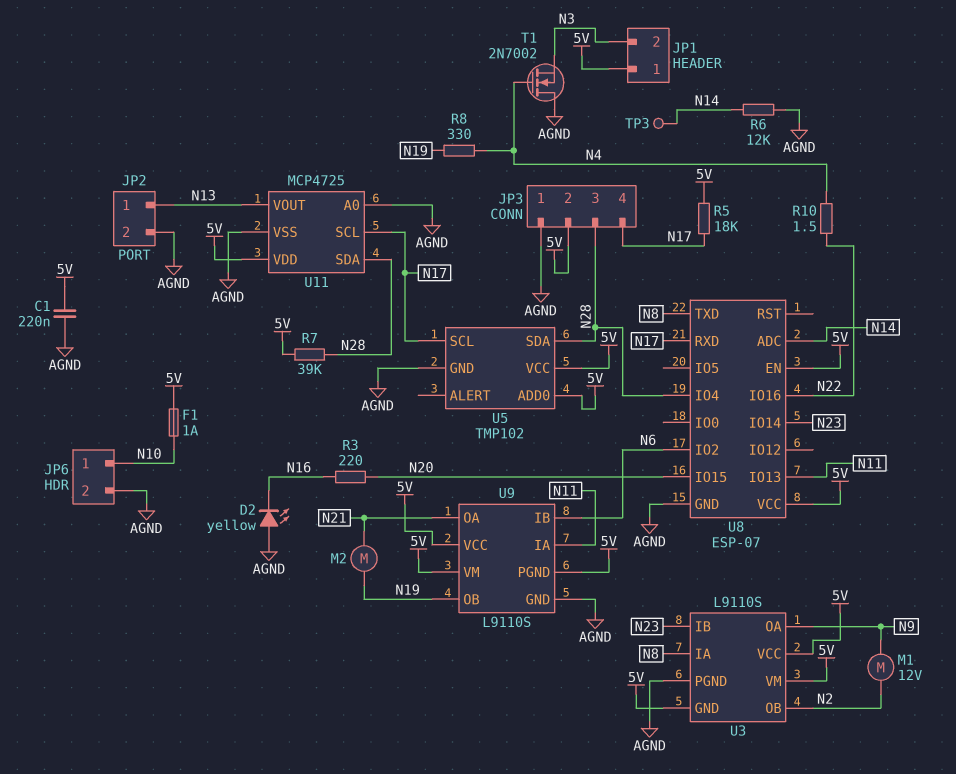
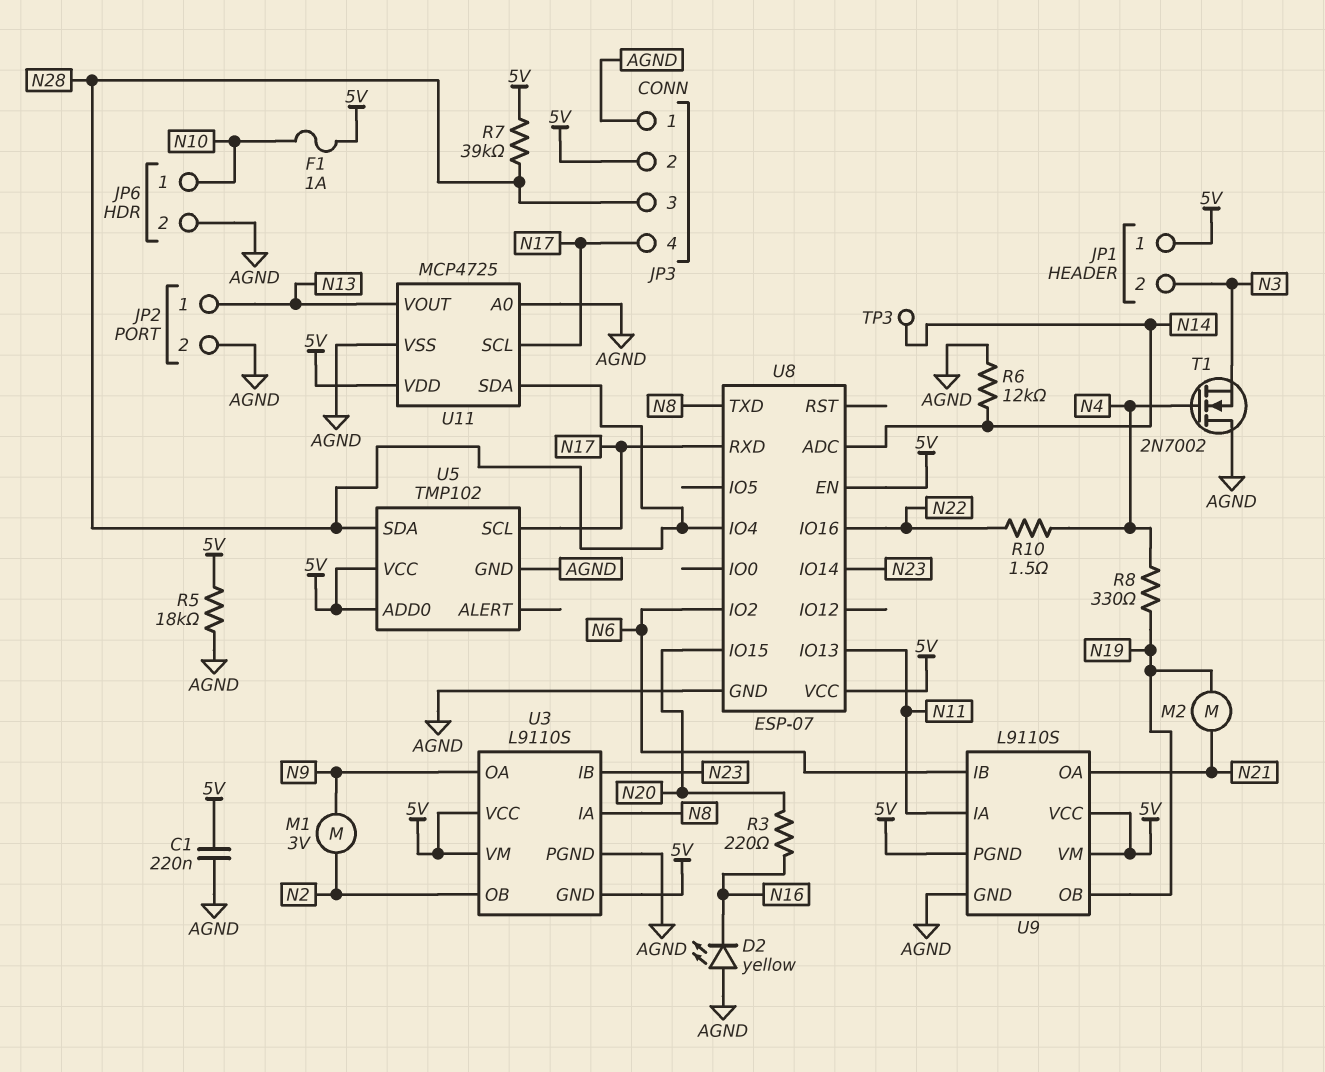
M1: motor 12V (N2, N9) -> motor 3V (N2, N9)
R5: 18k (5V, N17) -> 18k (5V, AGND)

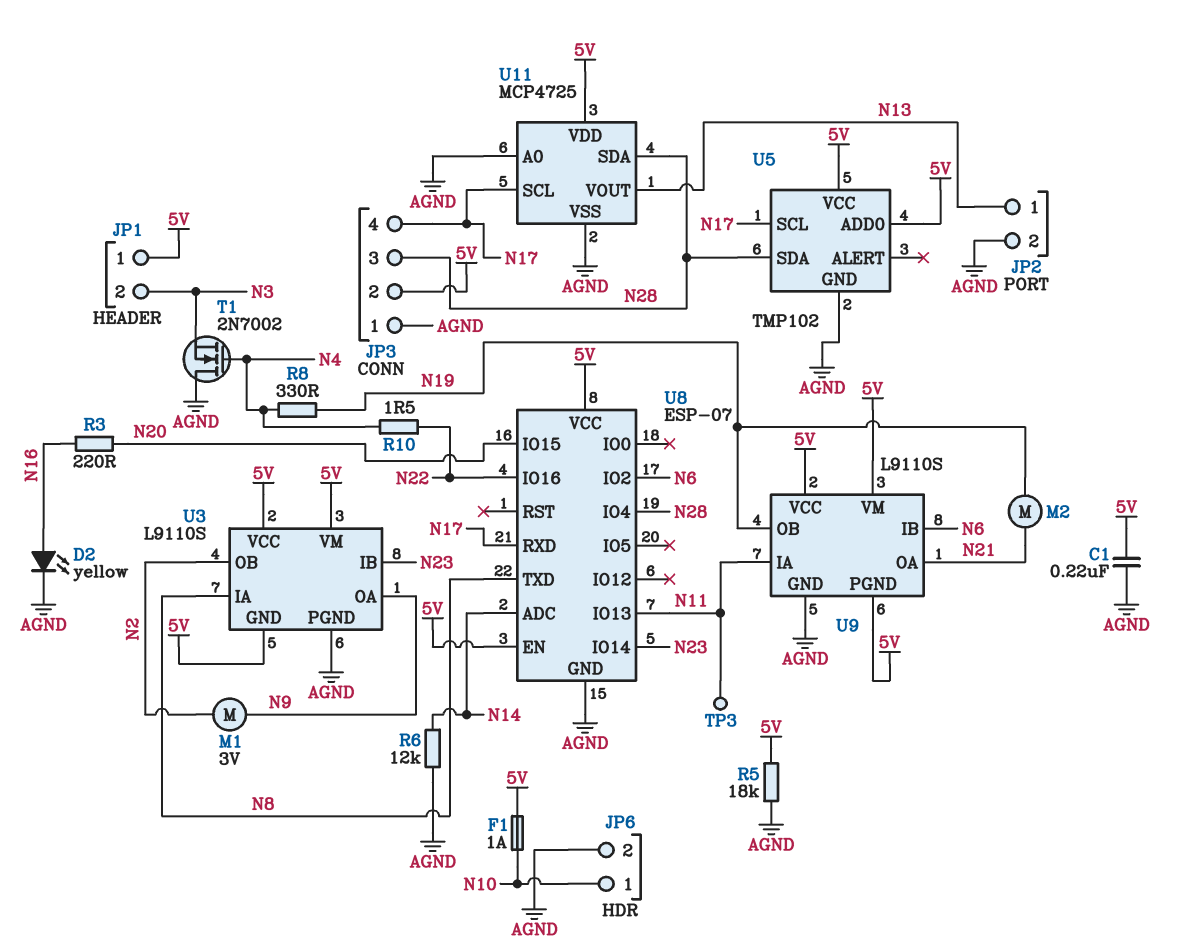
D2: LED yellow (A AGND, K N16) -> LED yellow (A N16, K AGND)
R7: 39k (5V, N28) -> none
TP3: test point (N14) -> test point (N11)

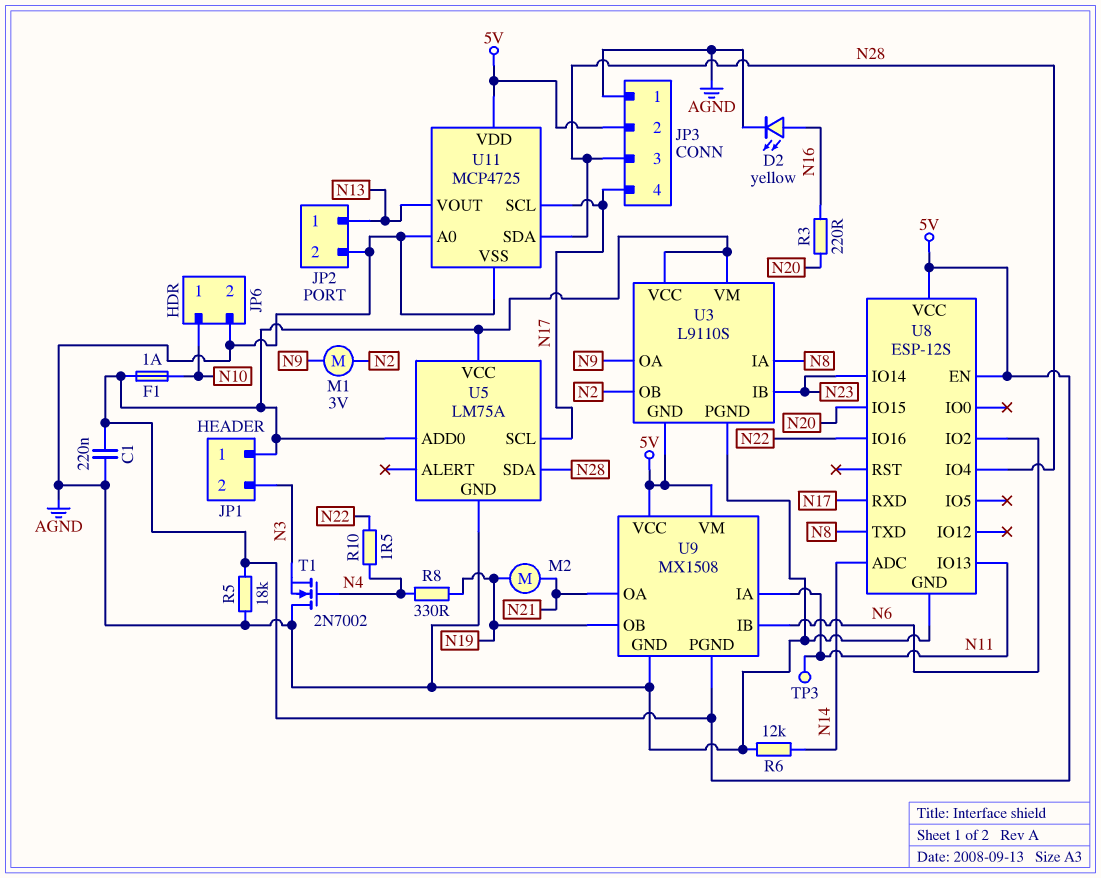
U5: TMP102 -> LM75A
U8: ESP-07 -> ESP-12S
U9: L9110S -> MX1508

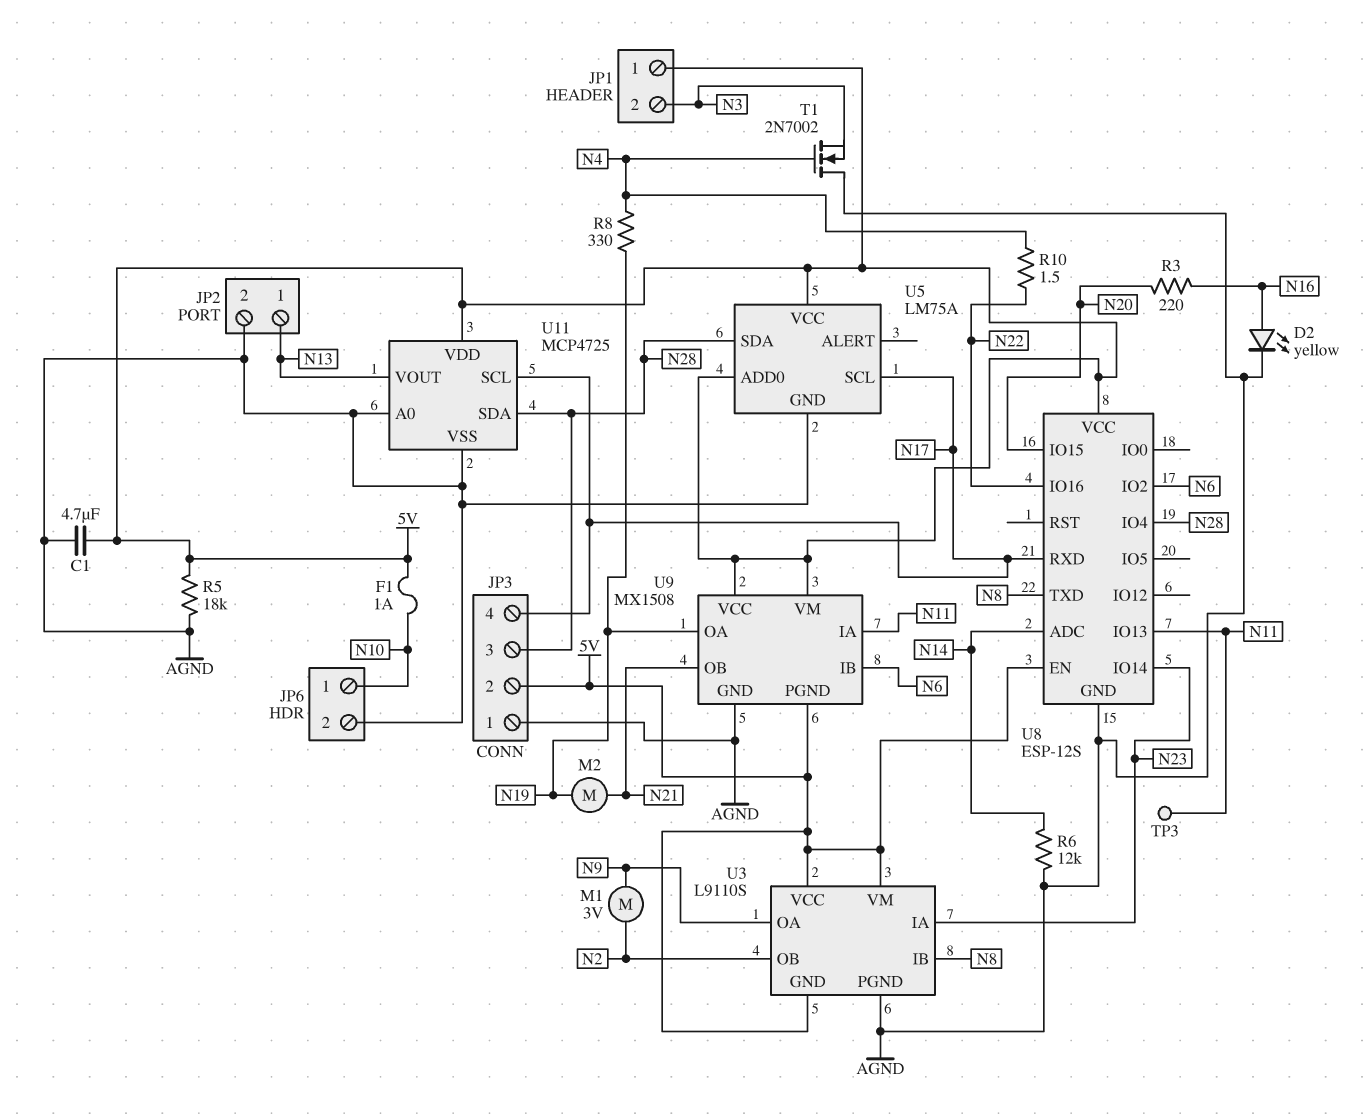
C1: 220nF (5V, AGND) -> 4.7uF (5V, AGND)
U3 pin IA: N8 -> N23
U3 pin IB: N23 -> N8
U9 pin OA: N21 -> N19
U9 pin OB: N19 -> N21

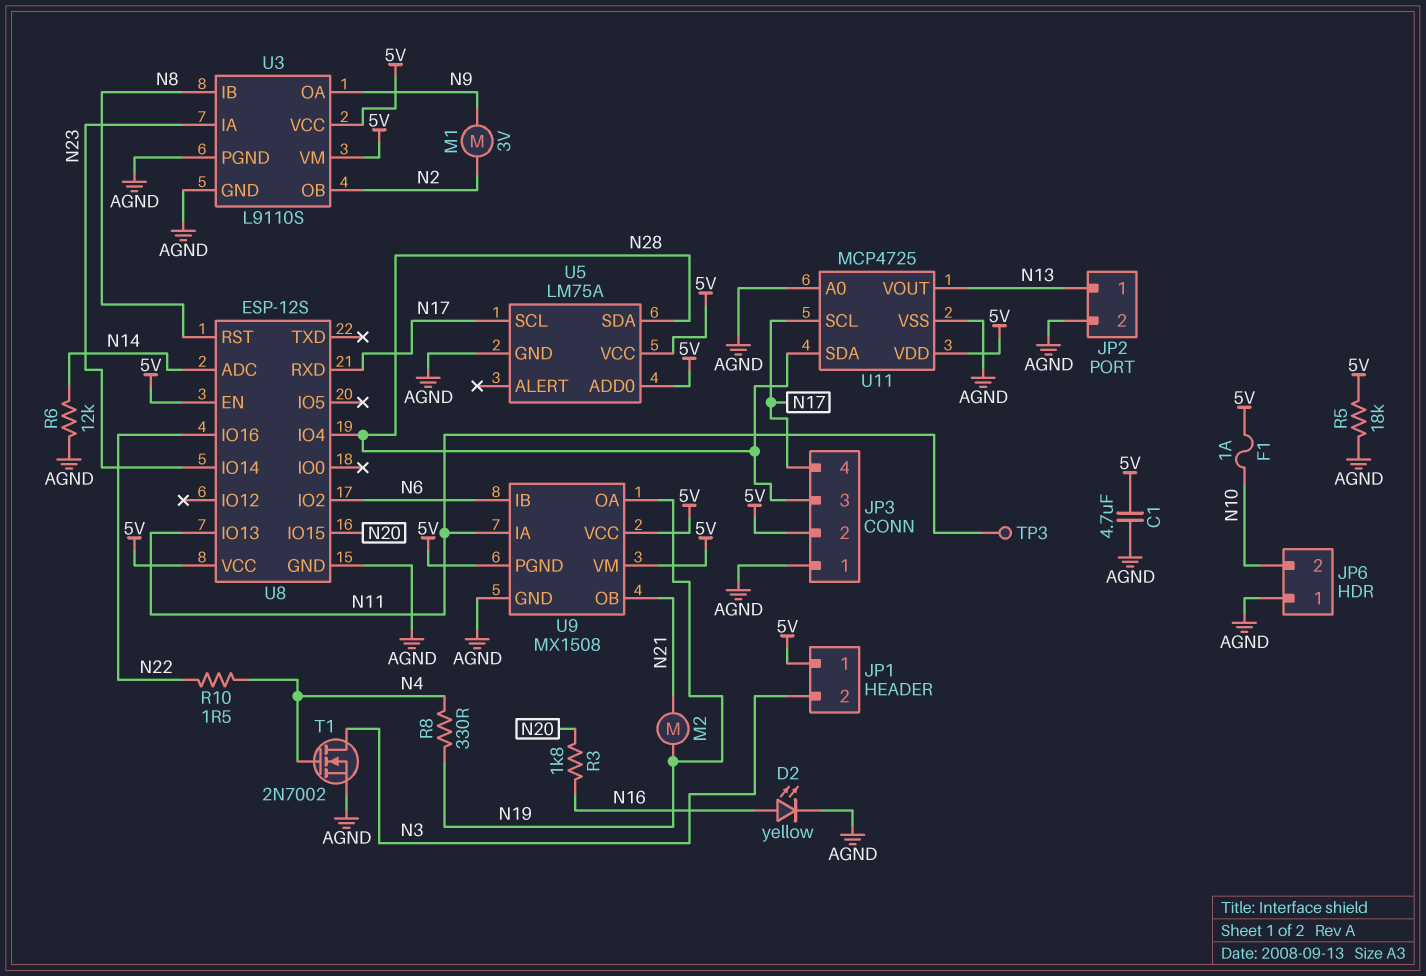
JP6 pin 1: N10 -> AGND
JP6 pin 2: AGND -> N10
R3: 220 (N16, N20) -> 1.8k (N16, N20)
T1: NMOS 2N7002 (G N4, D AGND, S N3) -> NMOS 2N7002 (G N4, D N3, S AGND)
U3 pin GND: 5V -> AGND
U8 pin RST: none -> N8
U8 pin TXD: N8 -> none

